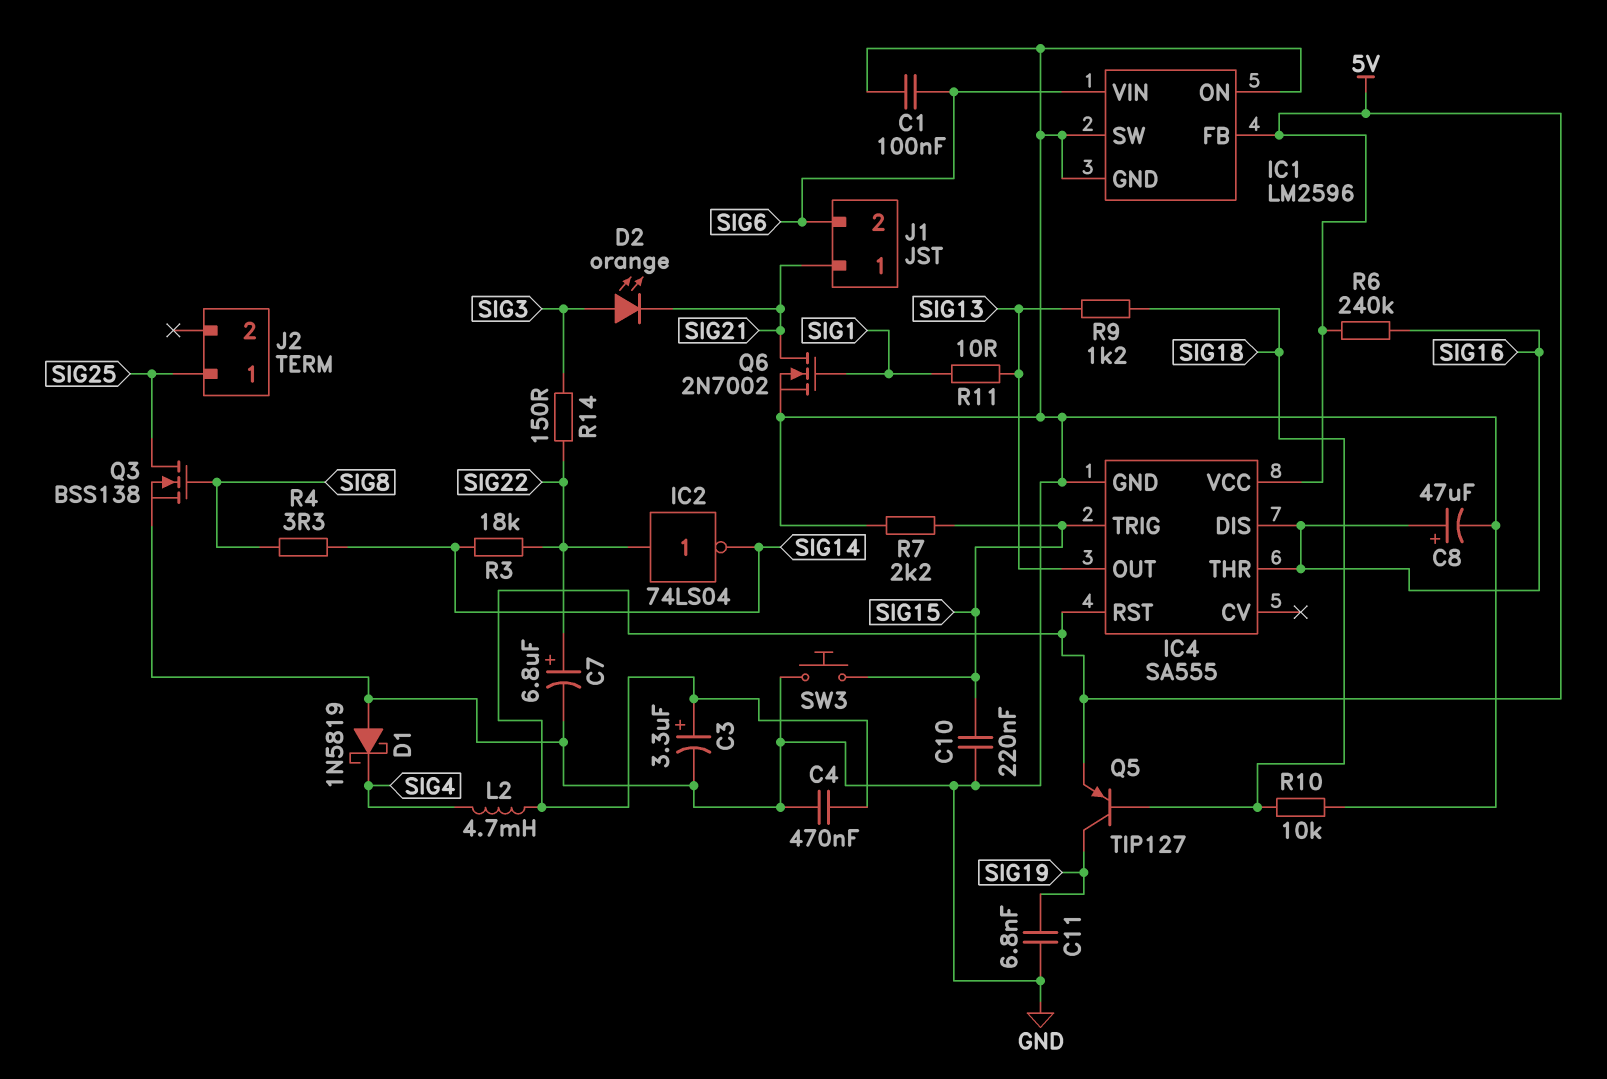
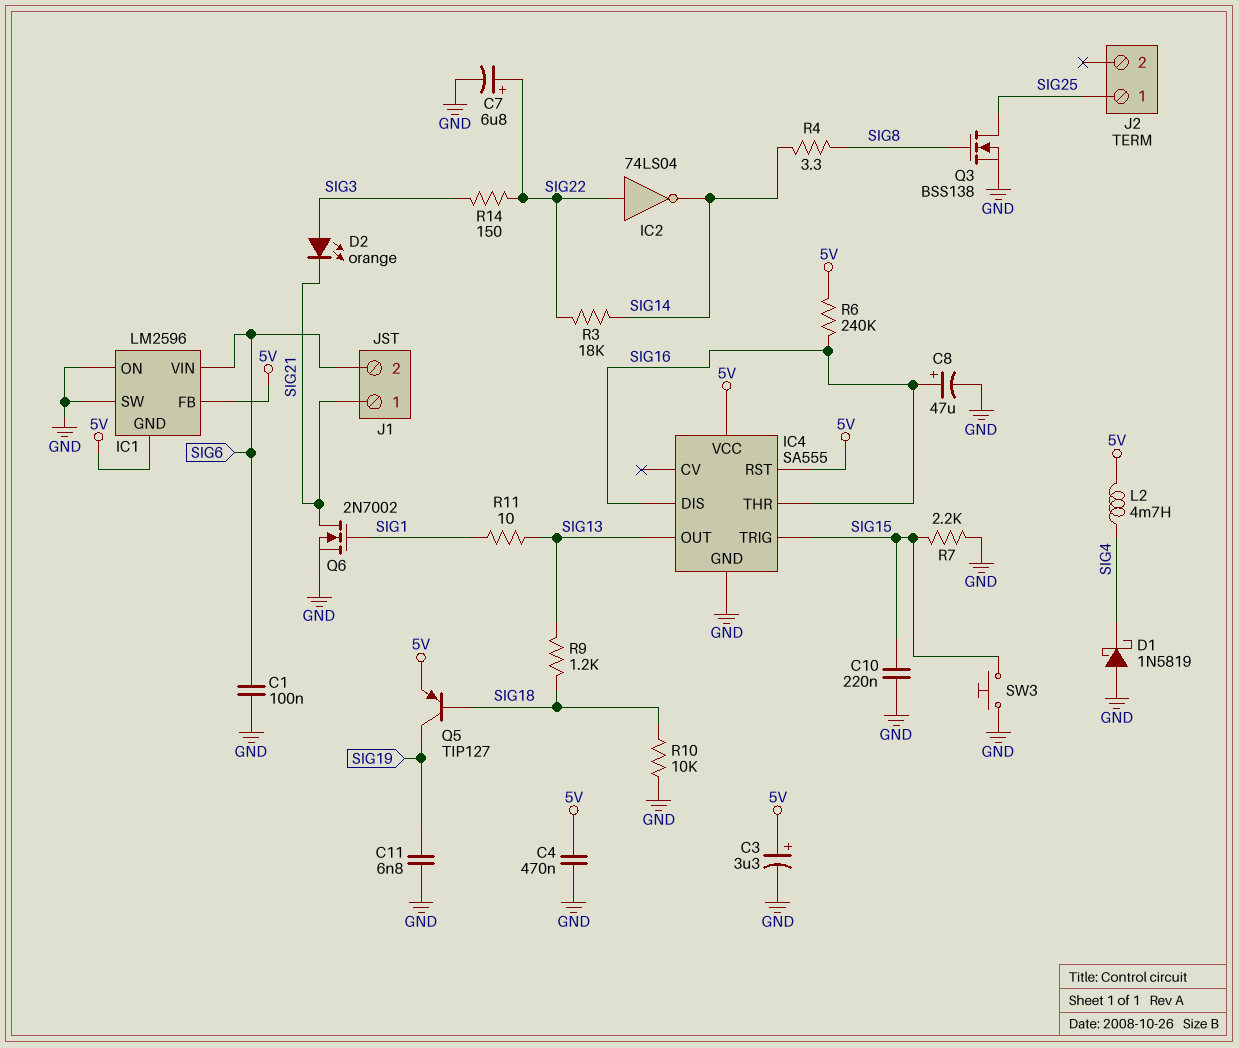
IC1 pin GND: GND -> 5V

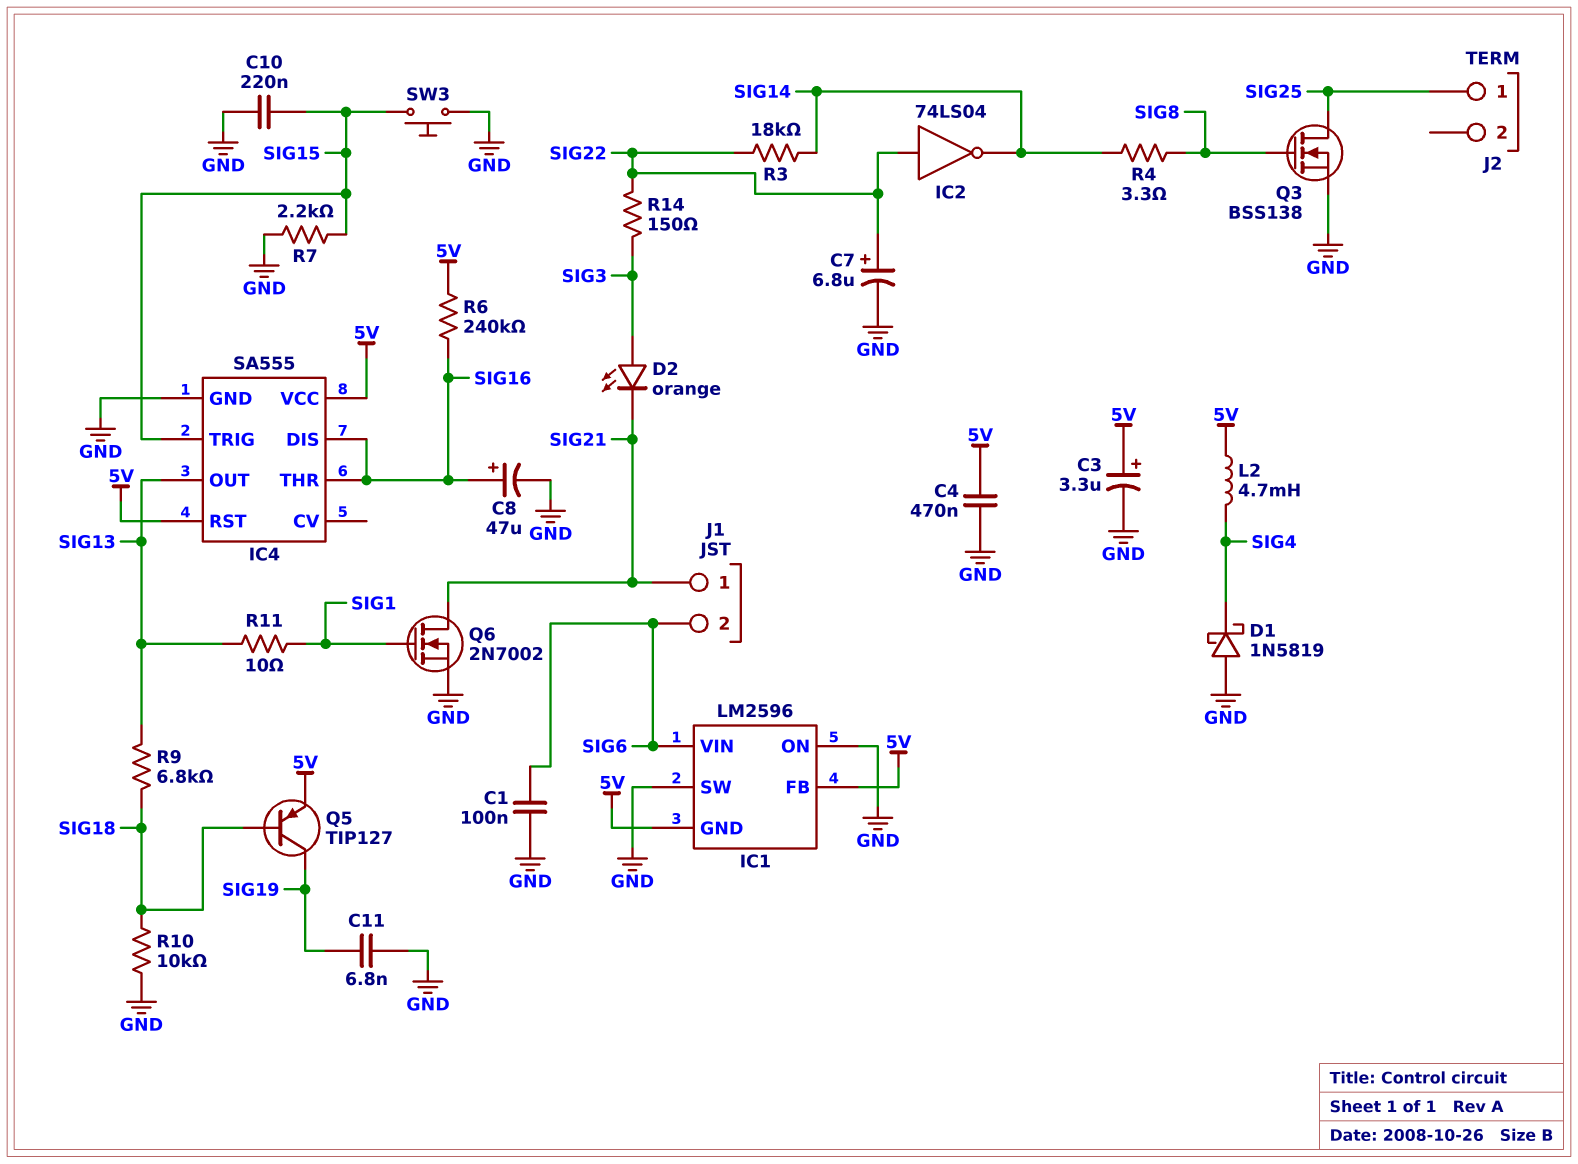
R9: 1.2k (SIG13, SIG18) -> 6.8k (SIG13, SIG18)

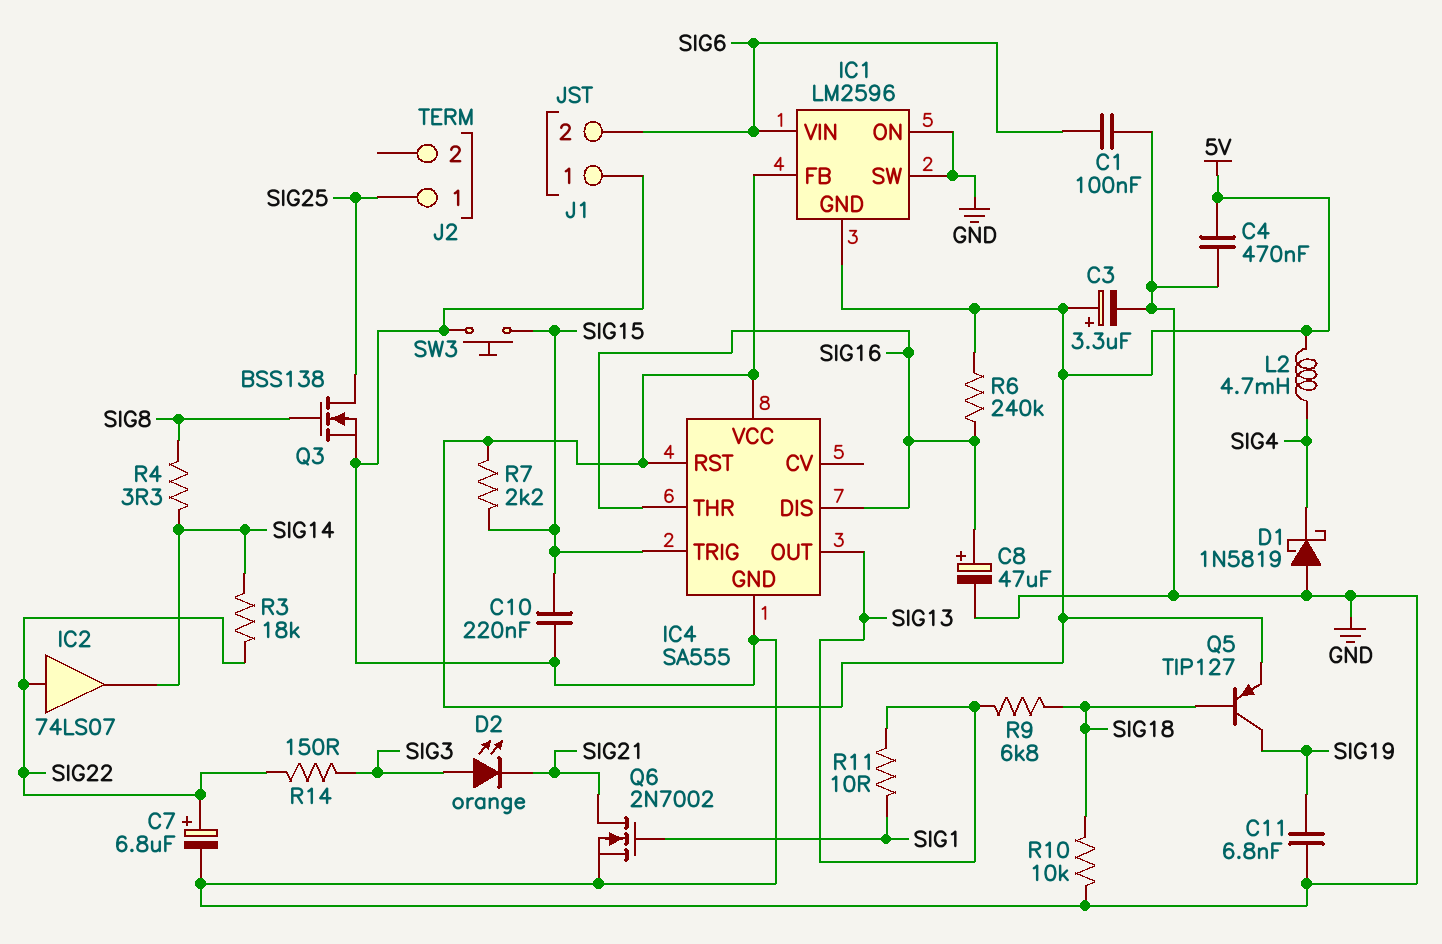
IC2: NOT 74LS04 (in SIG22, out SIG14) -> buffer 74LS07 (in SIG22, out SIG14)
J1 pin 1: SIG21 -> GND
R7: 2.2k (GND, SIG15) -> 2.2k (5V, SIG15)

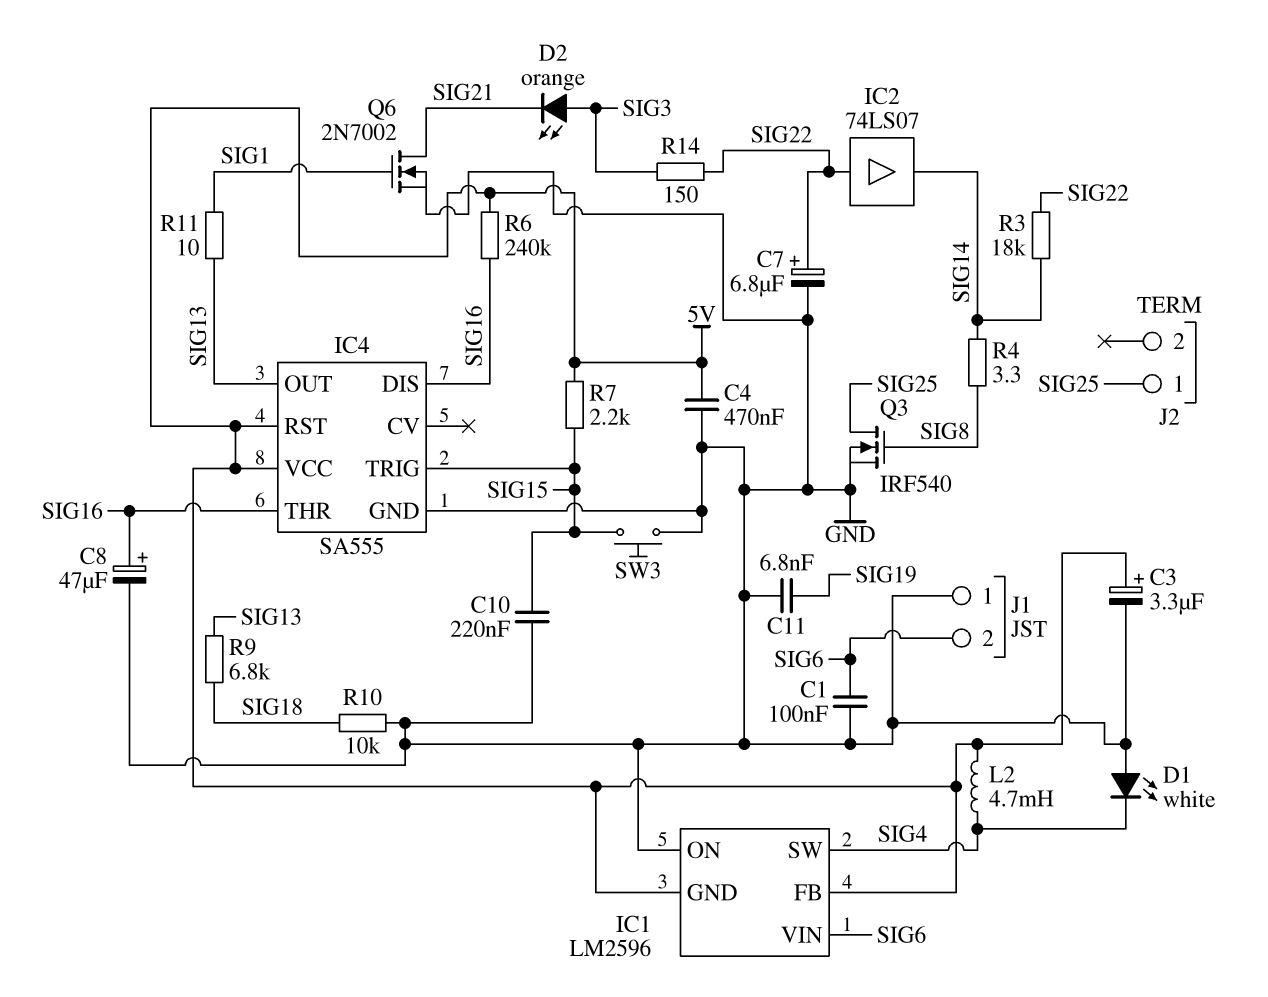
D1: schottky 1N5819 (A GND, K SIG4) -> LED white (A GND, K SIG4)
IC1 pin SW: GND -> SIG4
Q3: NMOS BSS138 (G SIG8, D SIG25, S GND) -> NMOS IRF540 (G SIG8, D SIG25, S GND)
Q5: PNP TIP127 (B SIG18, C SIG19, E 5V) -> none

